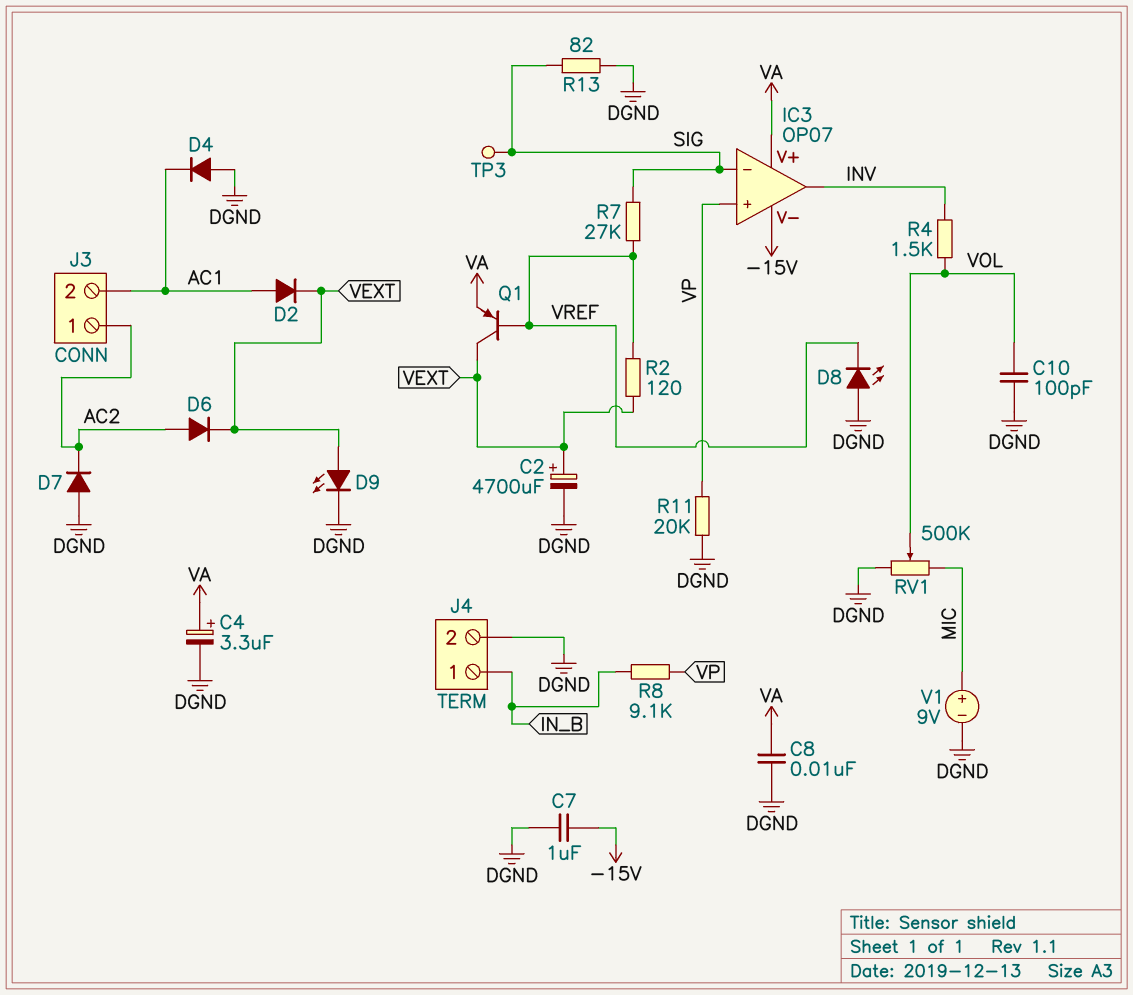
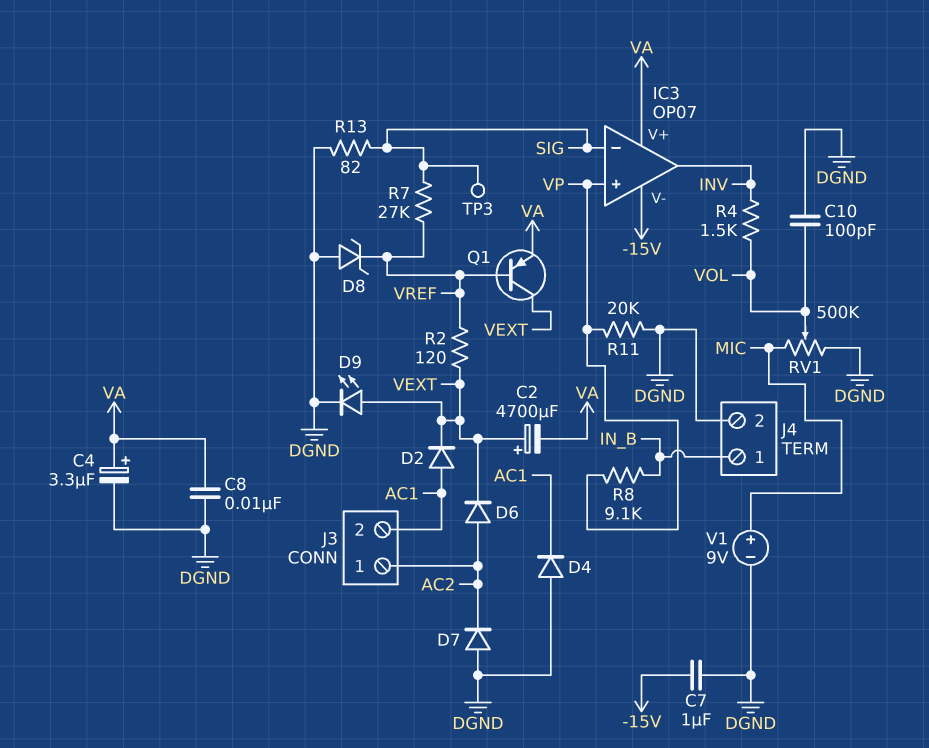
C2: 4700uF (plus VEXT, minus DGND) -> 4700uF (plus VEXT, minus VA)
D8: LED (A DGND, K VREF) -> zener (A DGND, K VREF)

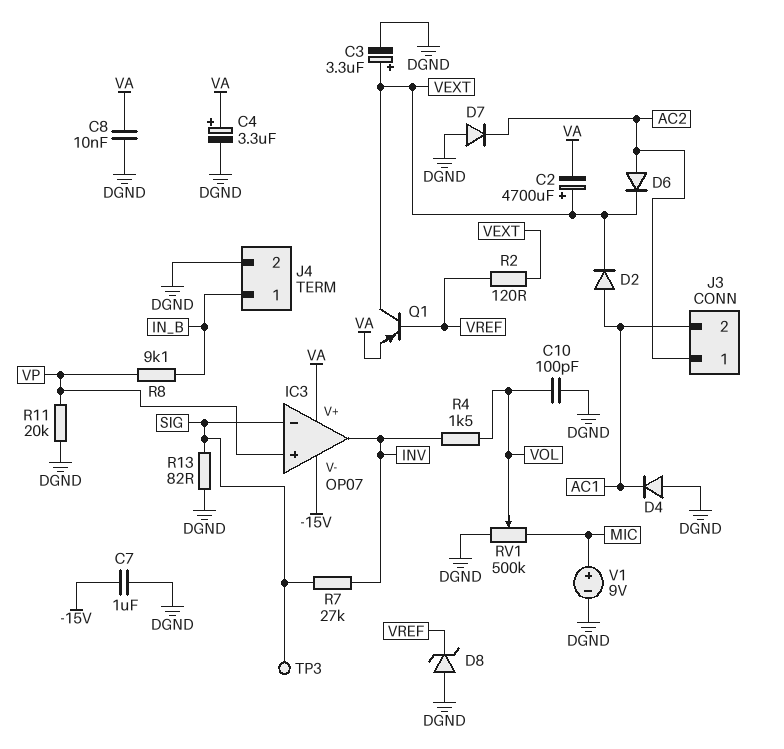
C3: none -> 3.3uF (plus VEXT, minus DGND)
D9: LED (A VEXT, K DGND) -> none
R7: 27k (SIG, VREF) -> 27k (INV, SIG)

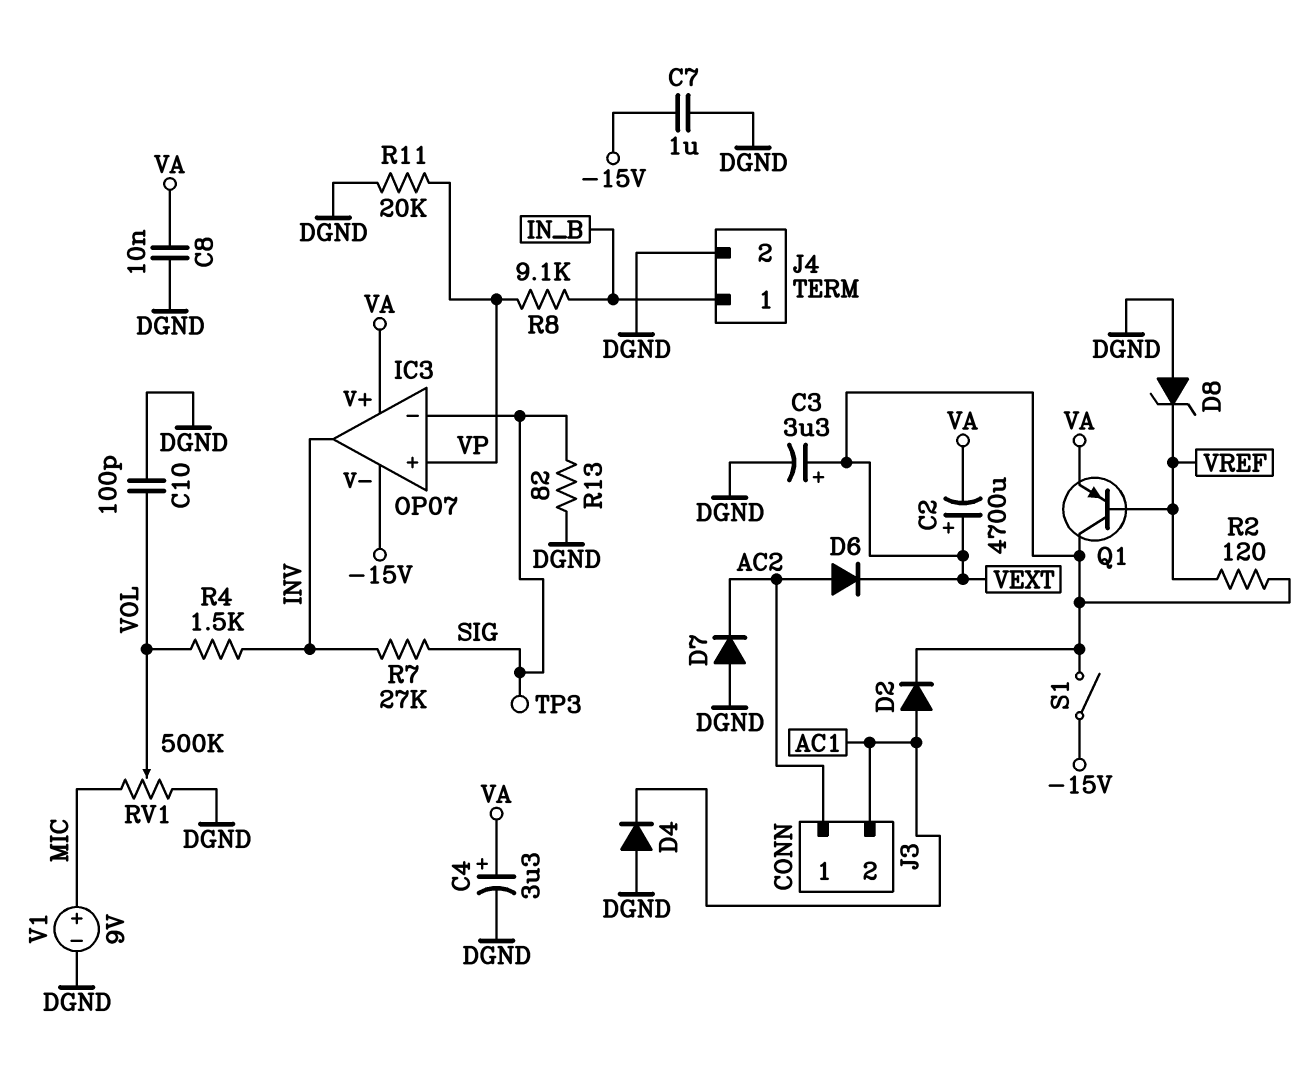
S1: none -> switch (-15V, VEXT)

